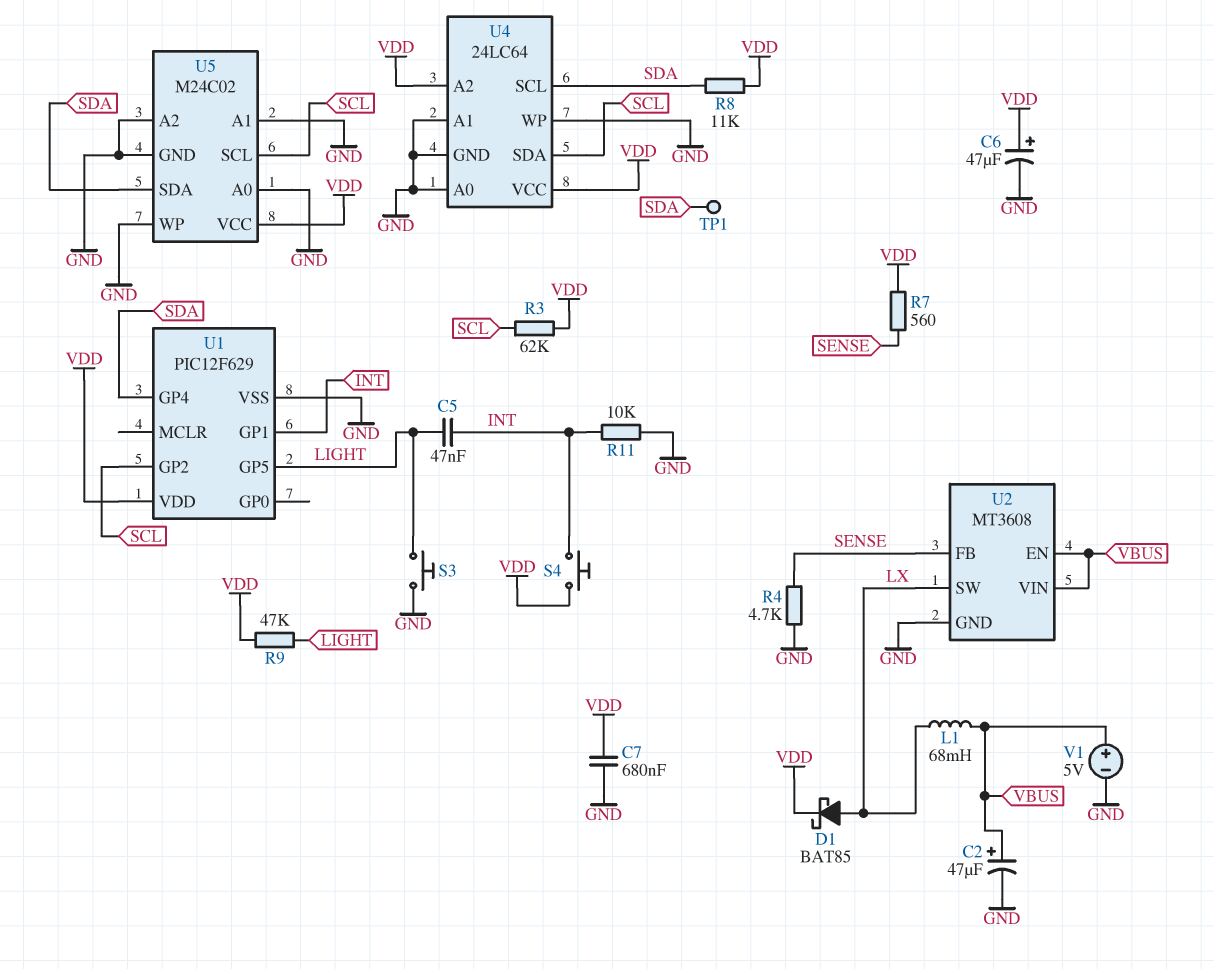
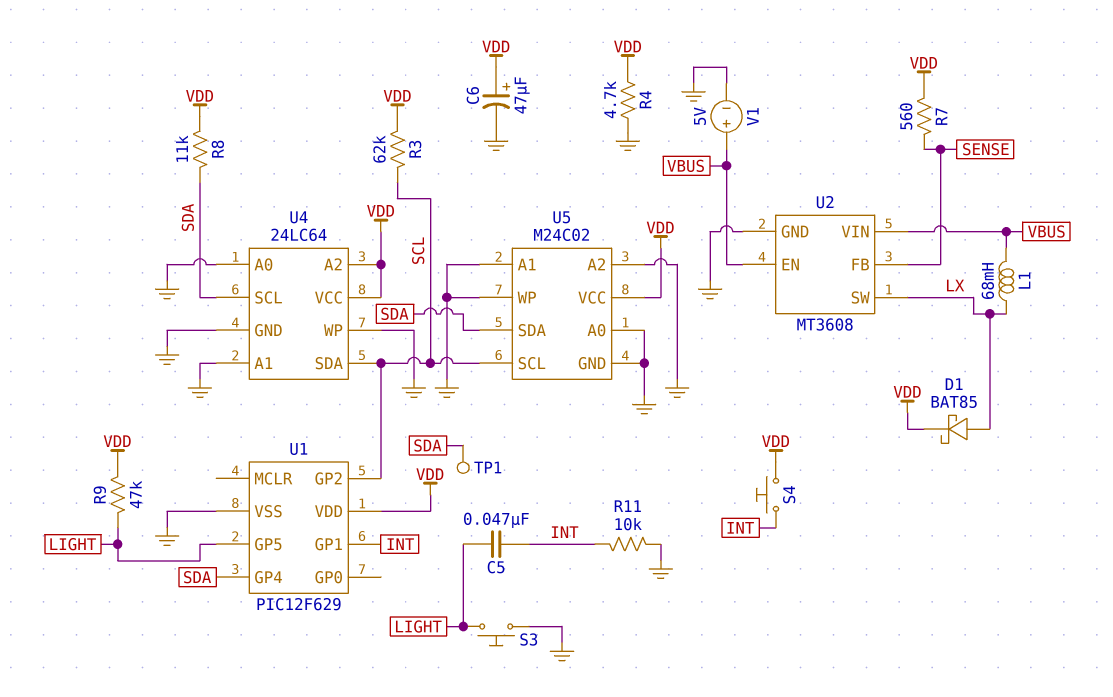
C2: 47uF (plus VBUS, minus GND) -> none
C7: 680nF (GND, VDD) -> none
R4: 4.7k (GND, SENSE) -> 4.7k (GND, VDD)

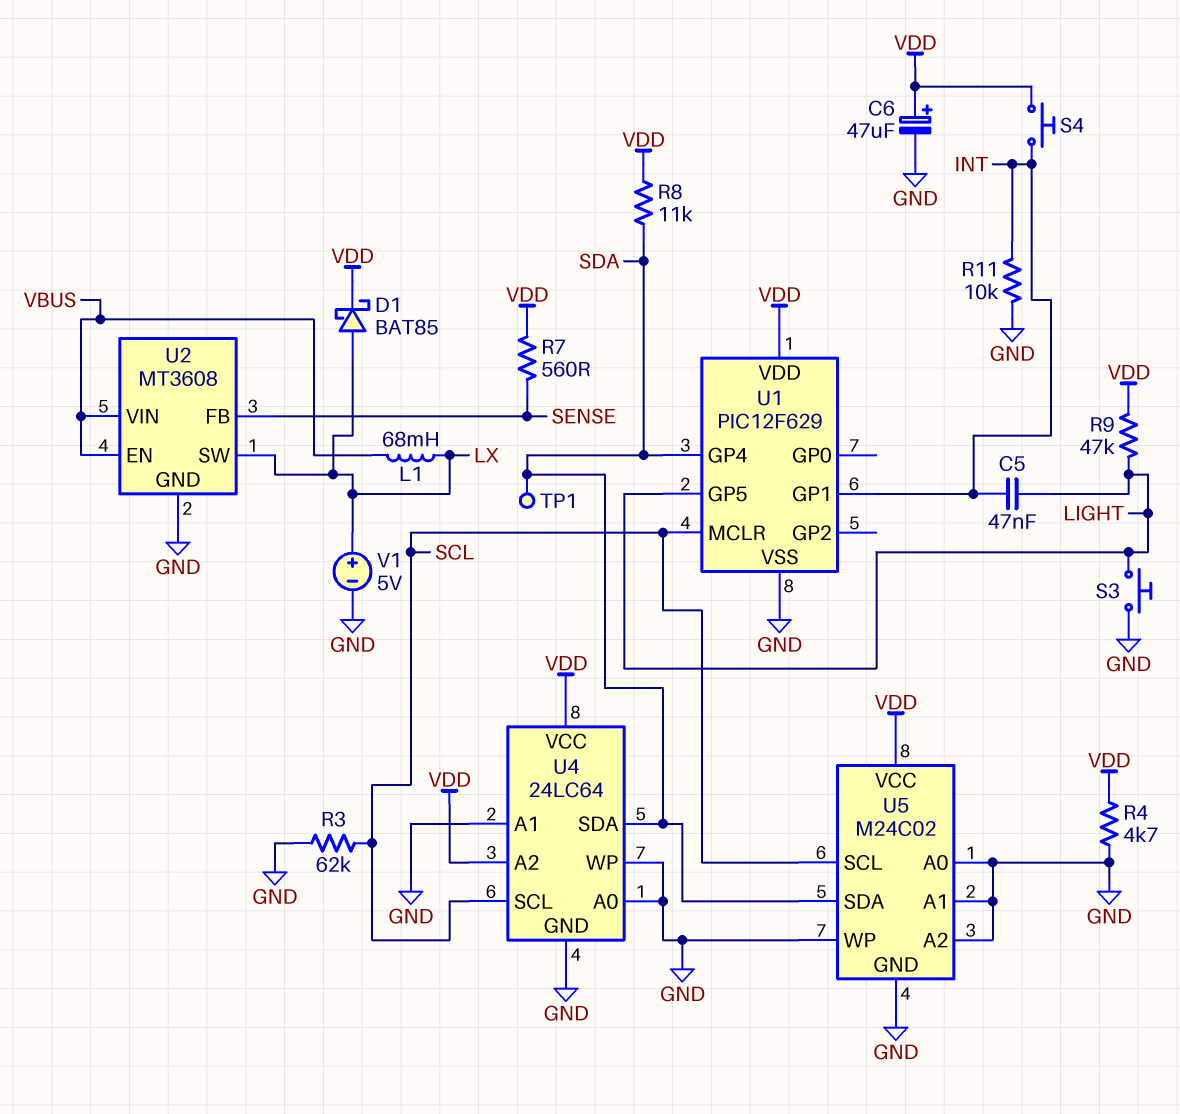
R3: 62k (SCL, VDD) -> 62k (GND, SCL)
U1 pin GP2: SCL -> none
U1 pin MCLR: none -> SCL
U4 pin SCL: SDA -> SCL
U4 pin SDA: SCL -> SDA
V1: 5V (plus VBUS, minus GND) -> 5V (plus LX, minus GND)

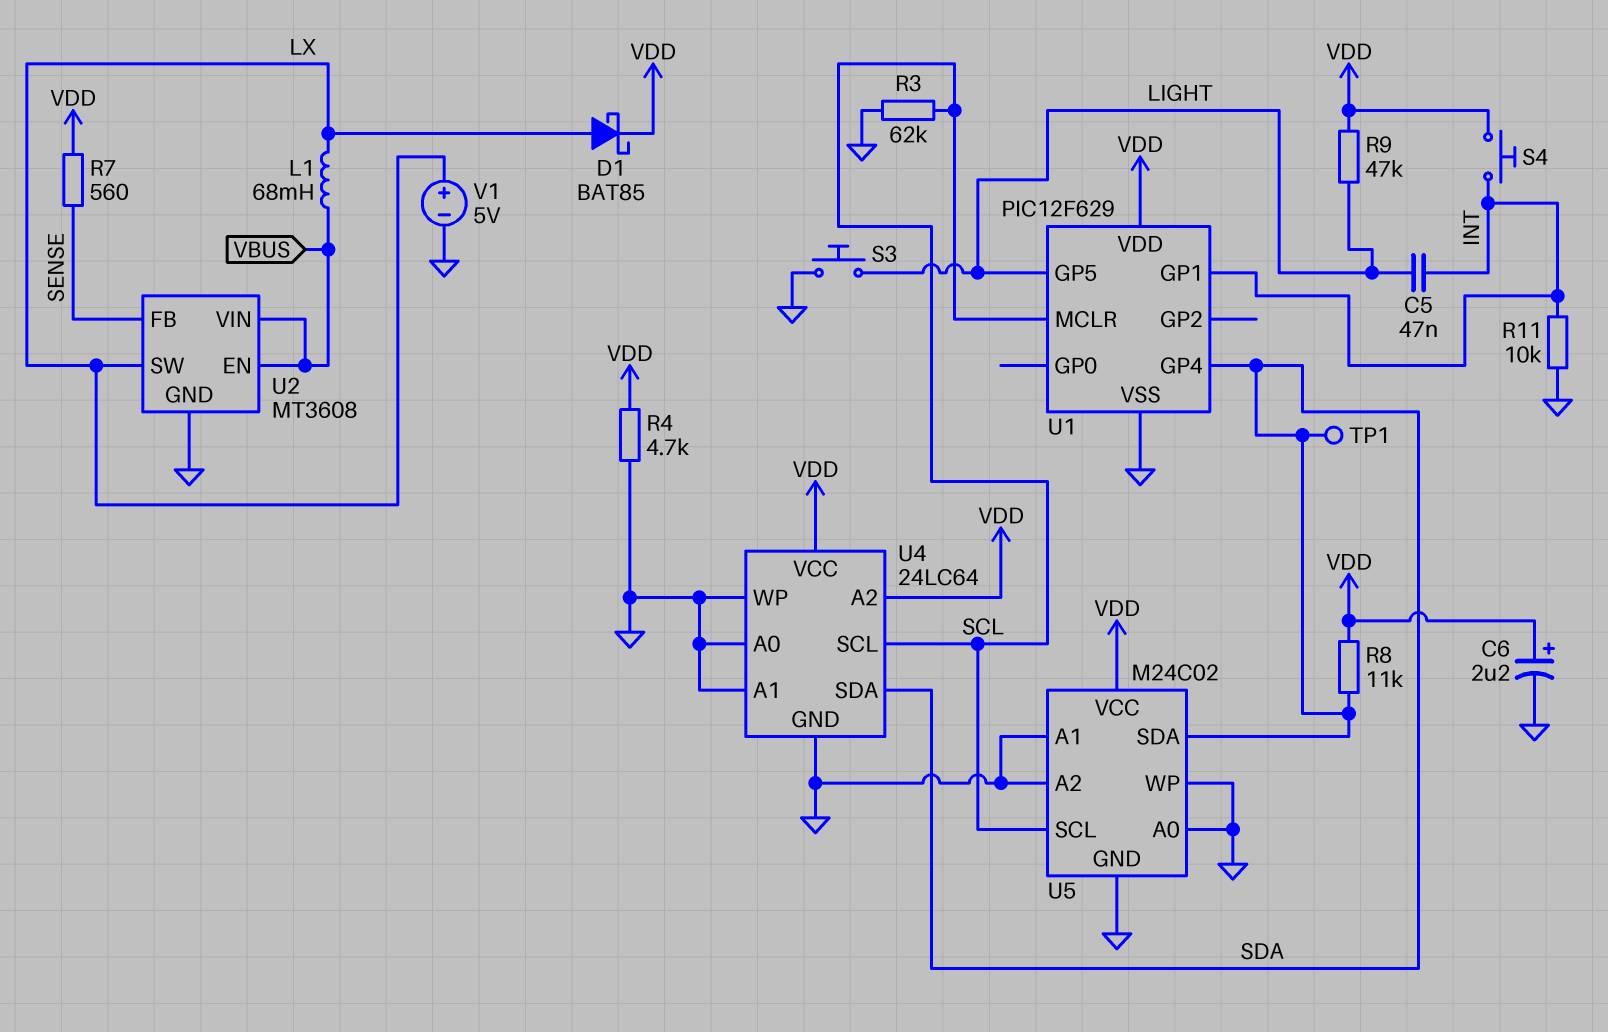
C6: 47uF (plus VDD, minus GND) -> 2.2uF (plus VDD, minus GND)

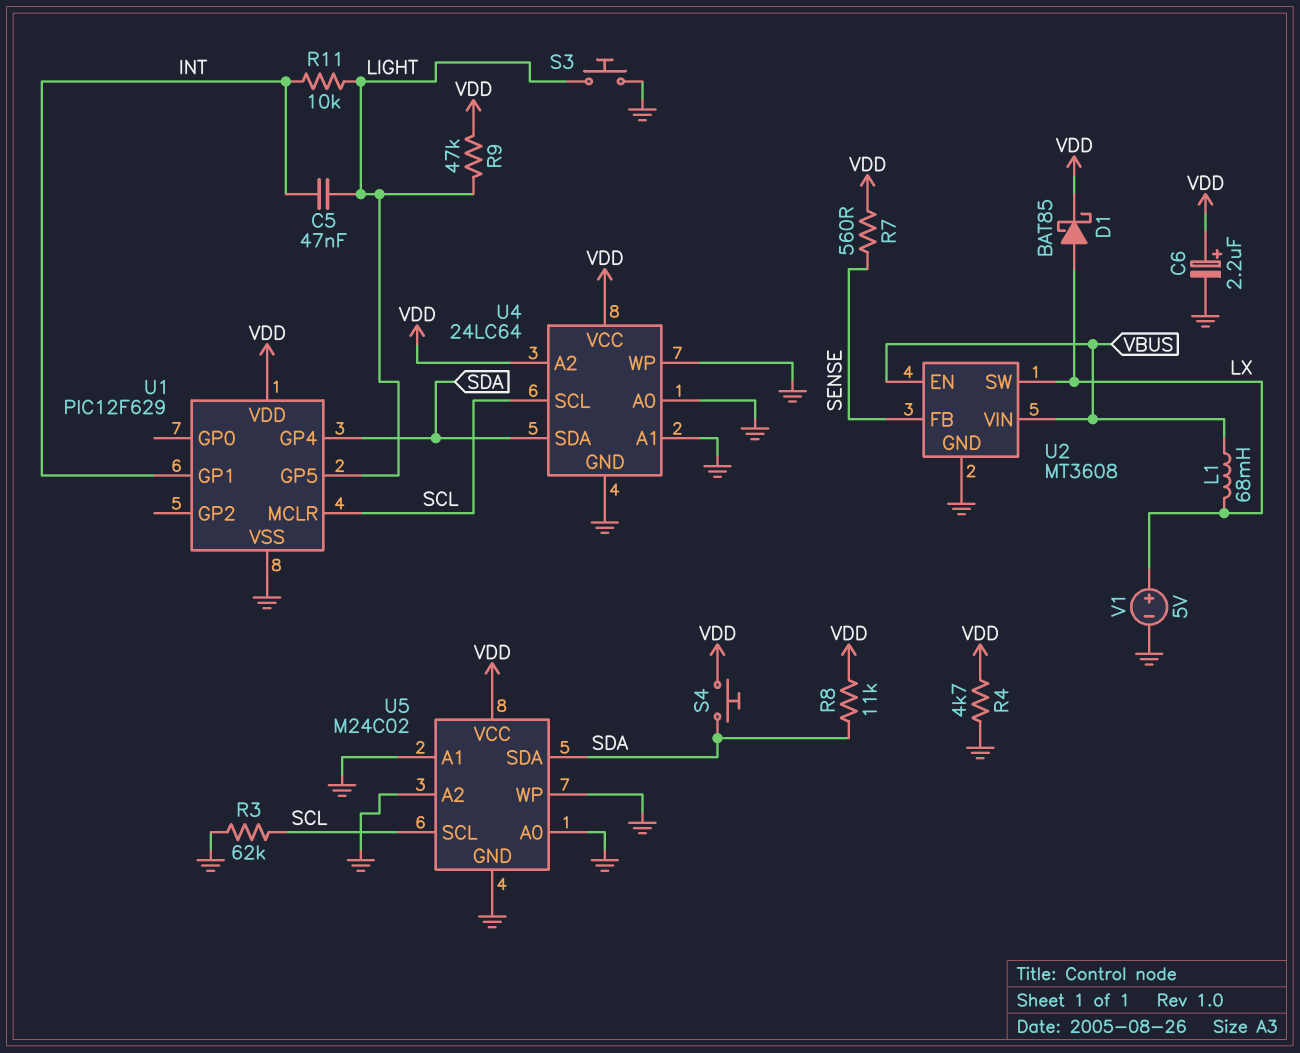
R11: 10k (GND, INT) -> 10k (INT, LIGHT)
S4: button (INT, VDD) -> button (SDA, VDD)
TP1: test point (SDA) -> none

